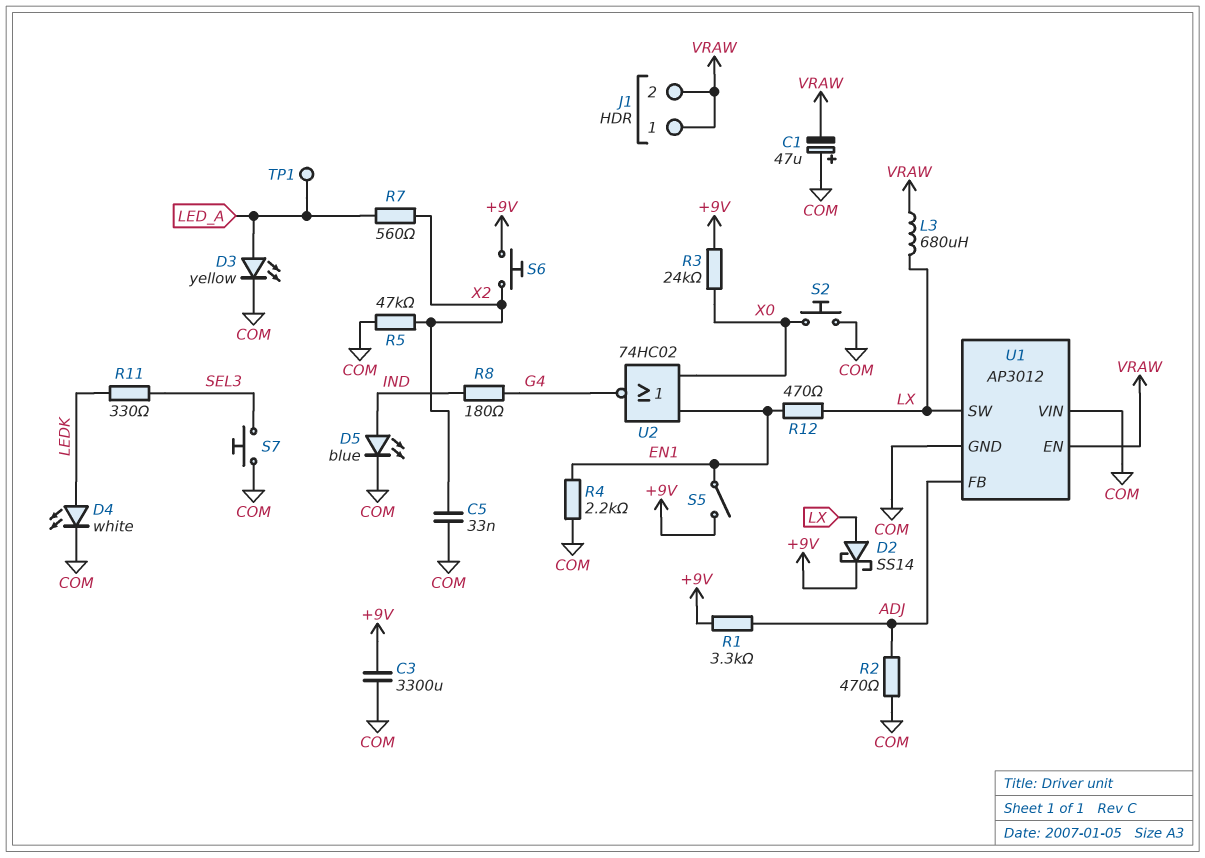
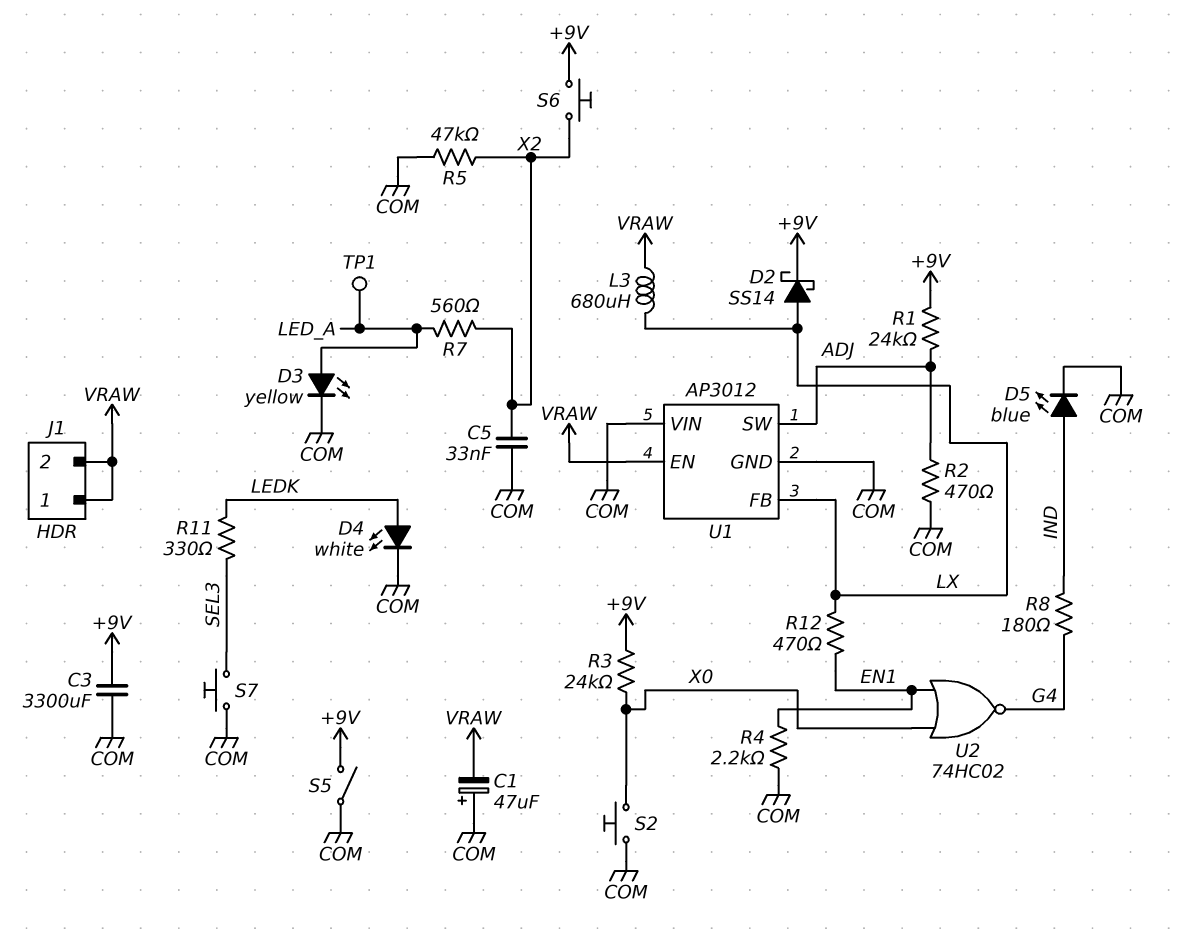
R1: 3.3k (+9V, ADJ) -> 24k (+9V, ADJ)
S5: switch (+9V, EN1) -> switch (+9V, COM)
U1 pin FB: ADJ -> LX
U1 pin SW: LX -> ADJ

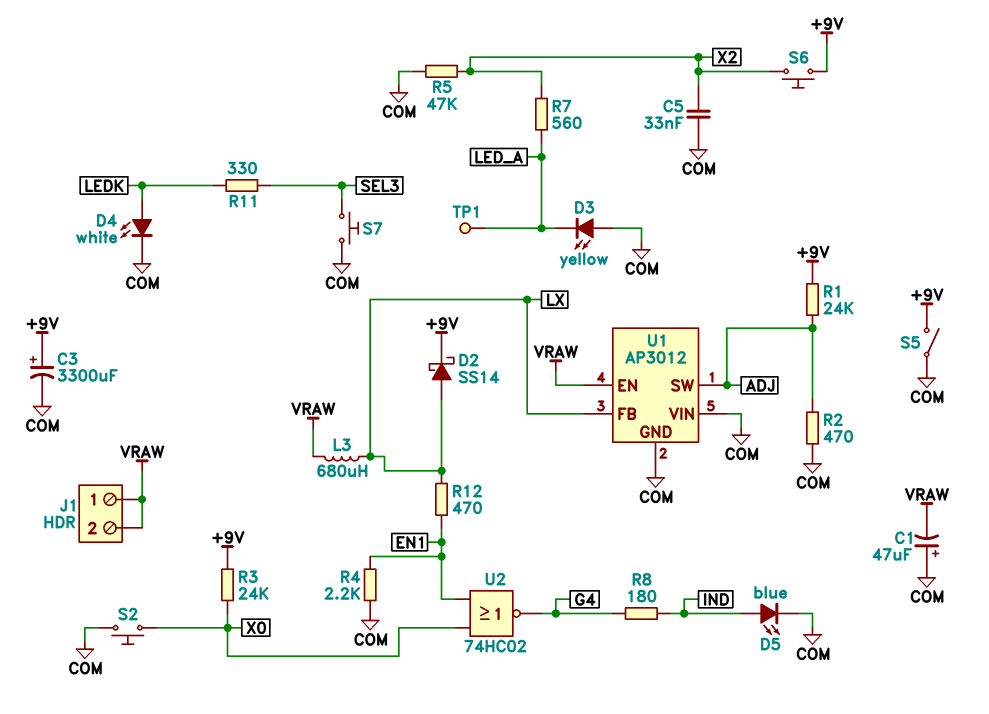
C3: 3300uF (+9V, COM) -> 3300uF (plus +9V, minus COM)
D3: LED yellow (A LED_A, K COM) -> LED yellow (A COM, K LED_A)

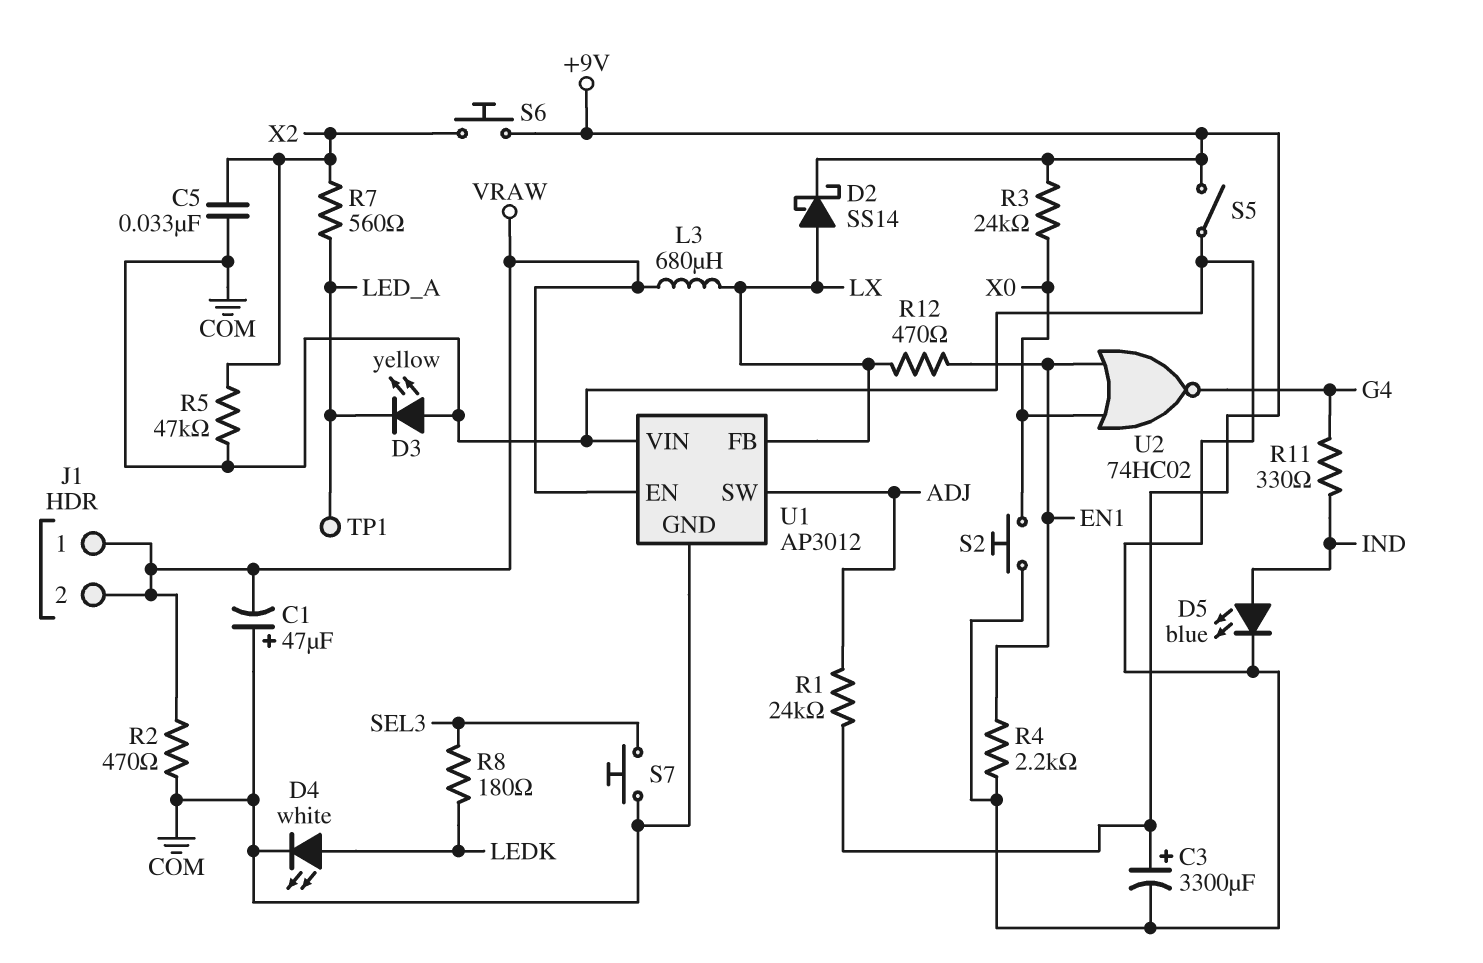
R2: 470 (ADJ, COM) -> 470 (COM, VRAW)
R8: 180 (G4, IND) -> 180 (LEDK, SEL3)
R11: 330 (LEDK, SEL3) -> 330 (G4, IND)

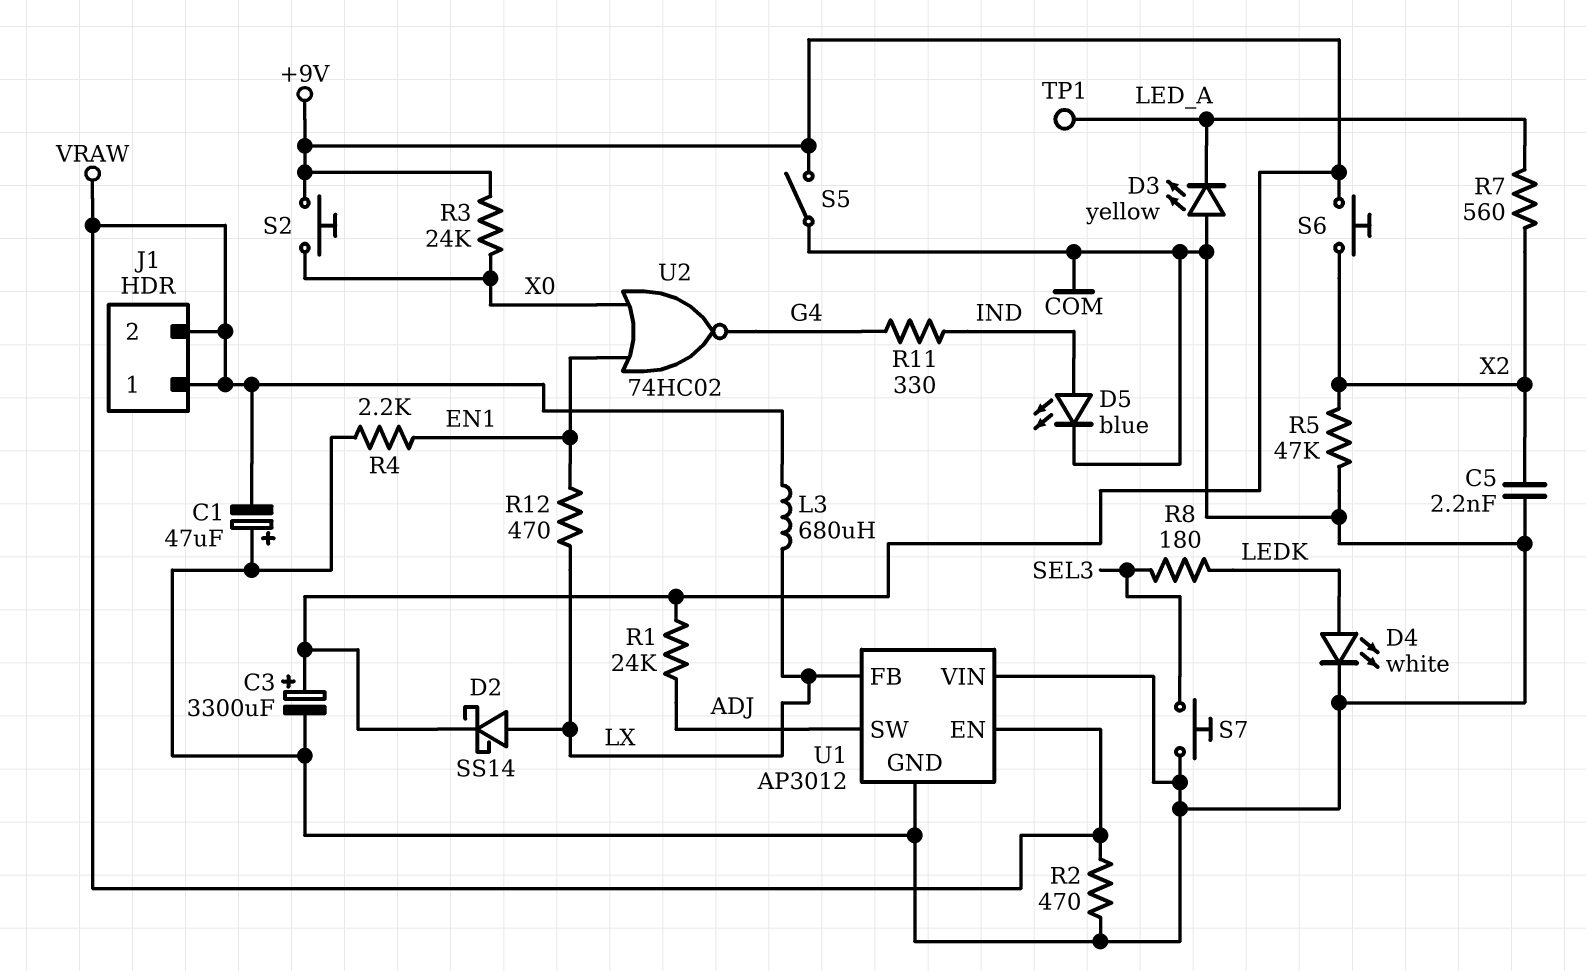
C5: 33nF (COM, X2) -> 2.2nF (COM, X2)
S2: button (COM, X0) -> button (+9V, X0)

